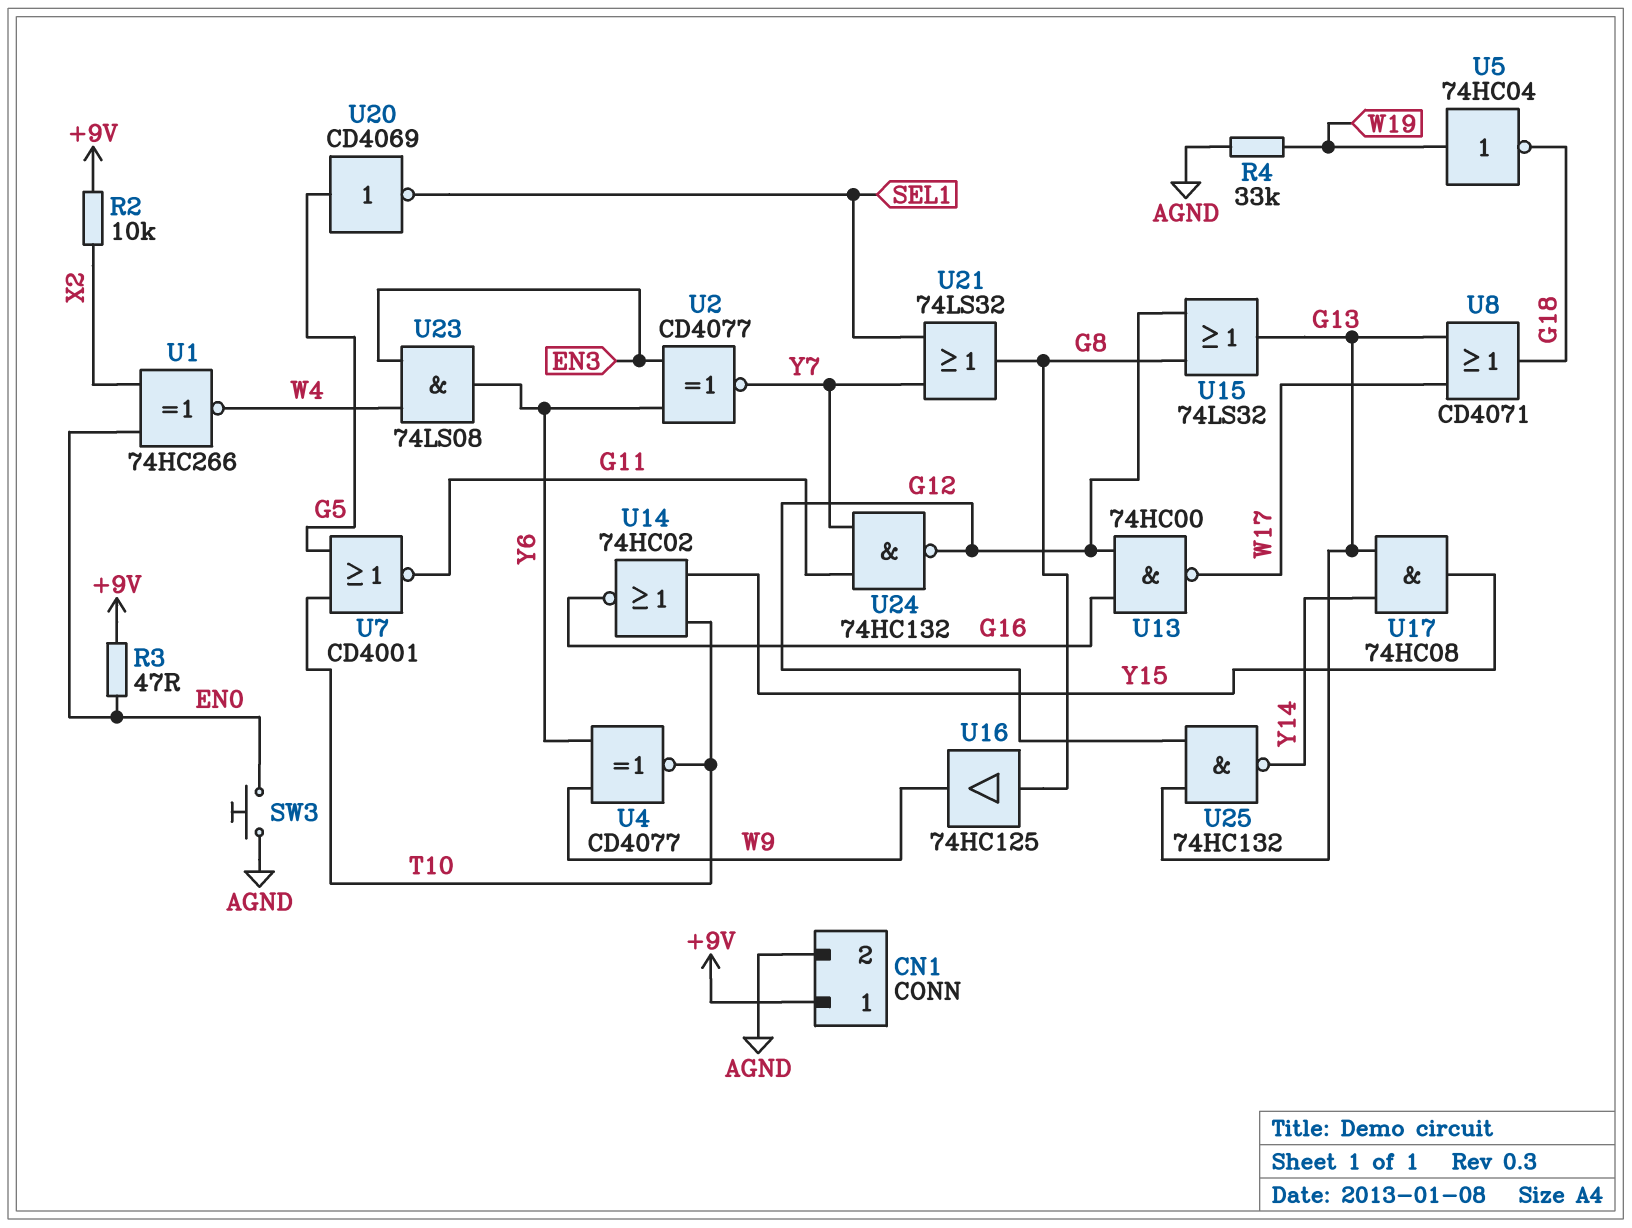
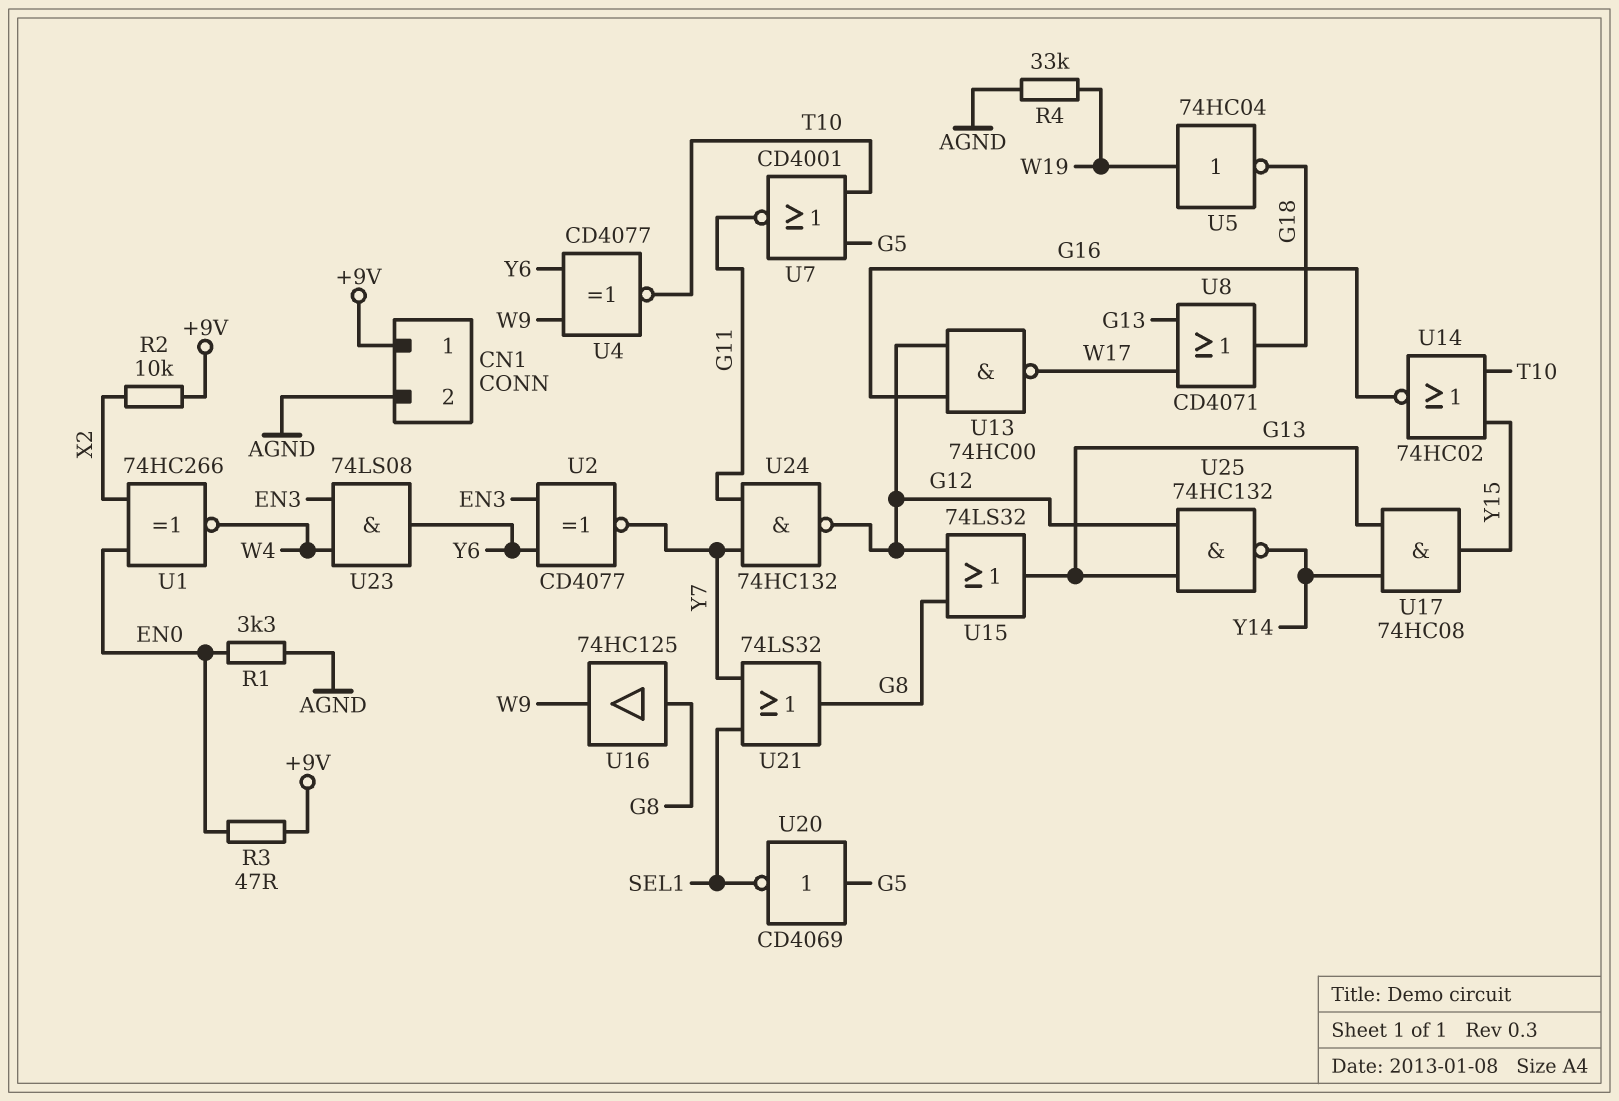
R1: none -> 3.3k (AGND, EN0)
SW3: button (AGND, EN0) -> none

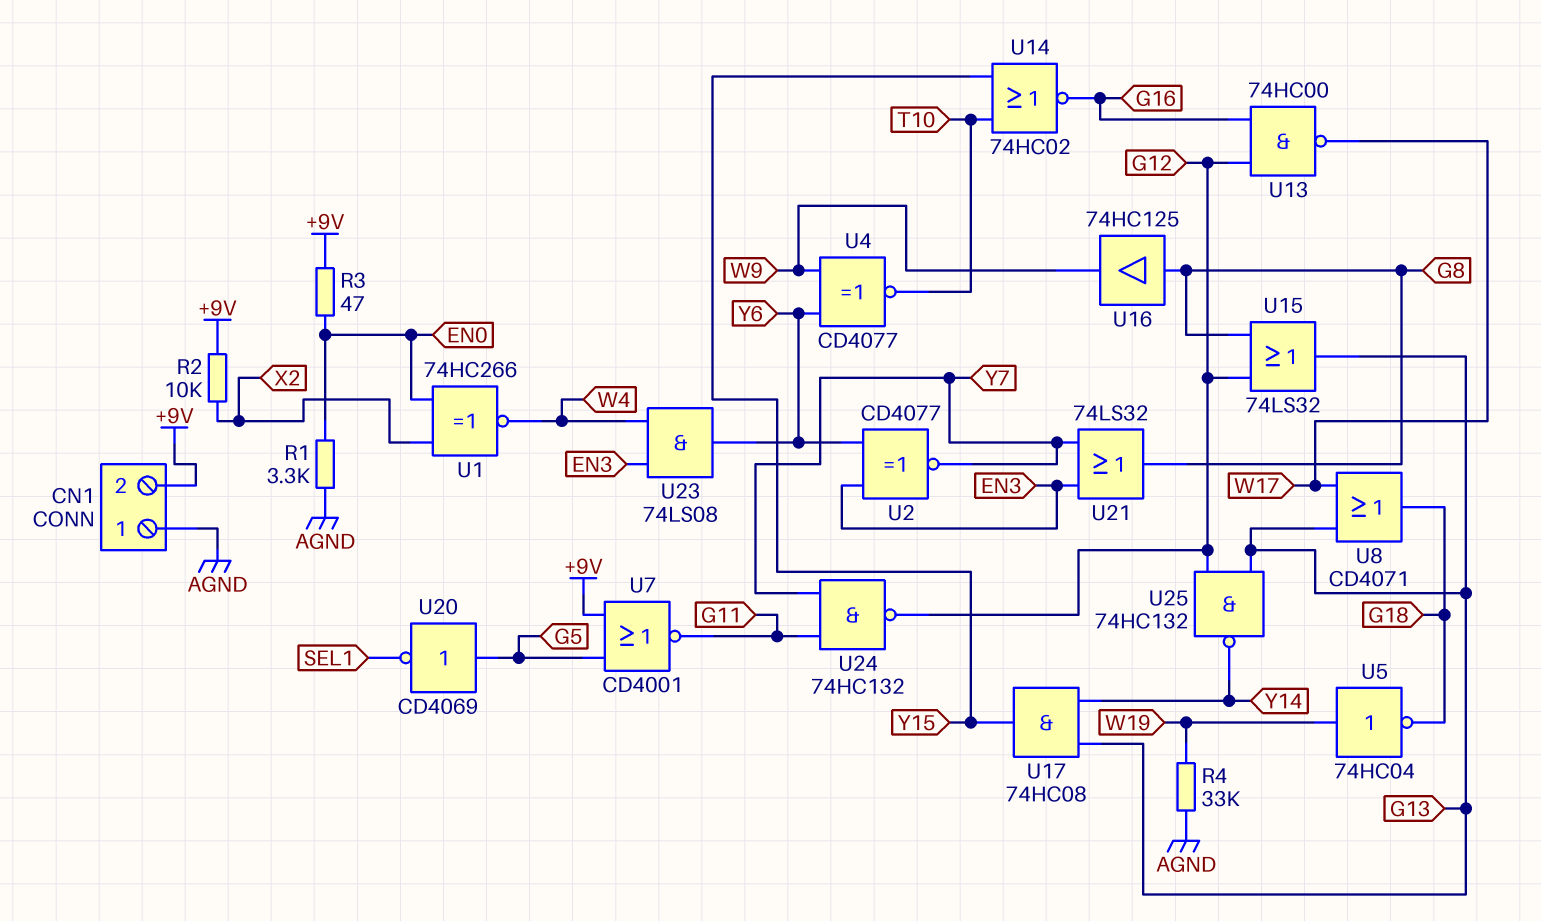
CN1 pin 1: +9V -> AGND
CN1 pin 2: AGND -> +9V
U7: NOR CD4001 (in G5, in T10, out G11) -> NOR CD4001 (in +9V, in G5, out G11)
U21: OR 74LS32 (in SEL1, in Y7, out G8) -> OR 74LS32 (in EN3, in Y7, out G8)

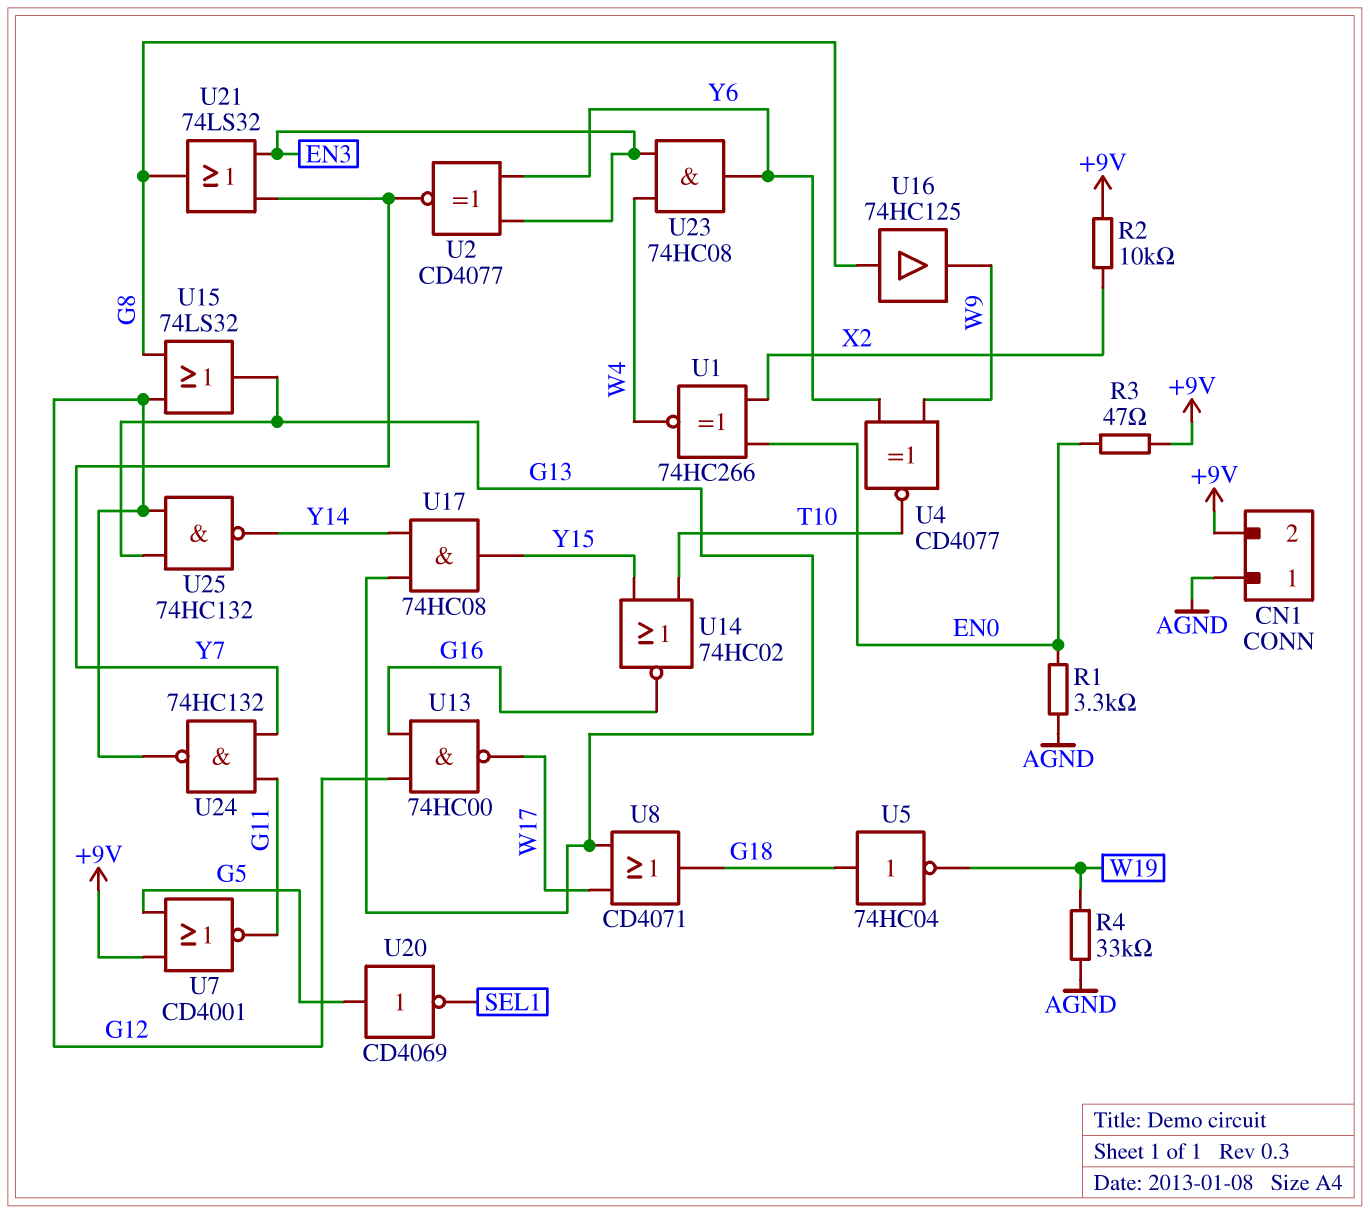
U5: NOT 74HC04 (in W19, out G18) -> NOT 74HC04 (in G18, out W19)
U23: AND 74LS08 (in EN3, in W4, out Y6) -> AND 74HC08 (in EN3, in W4, out Y6)

